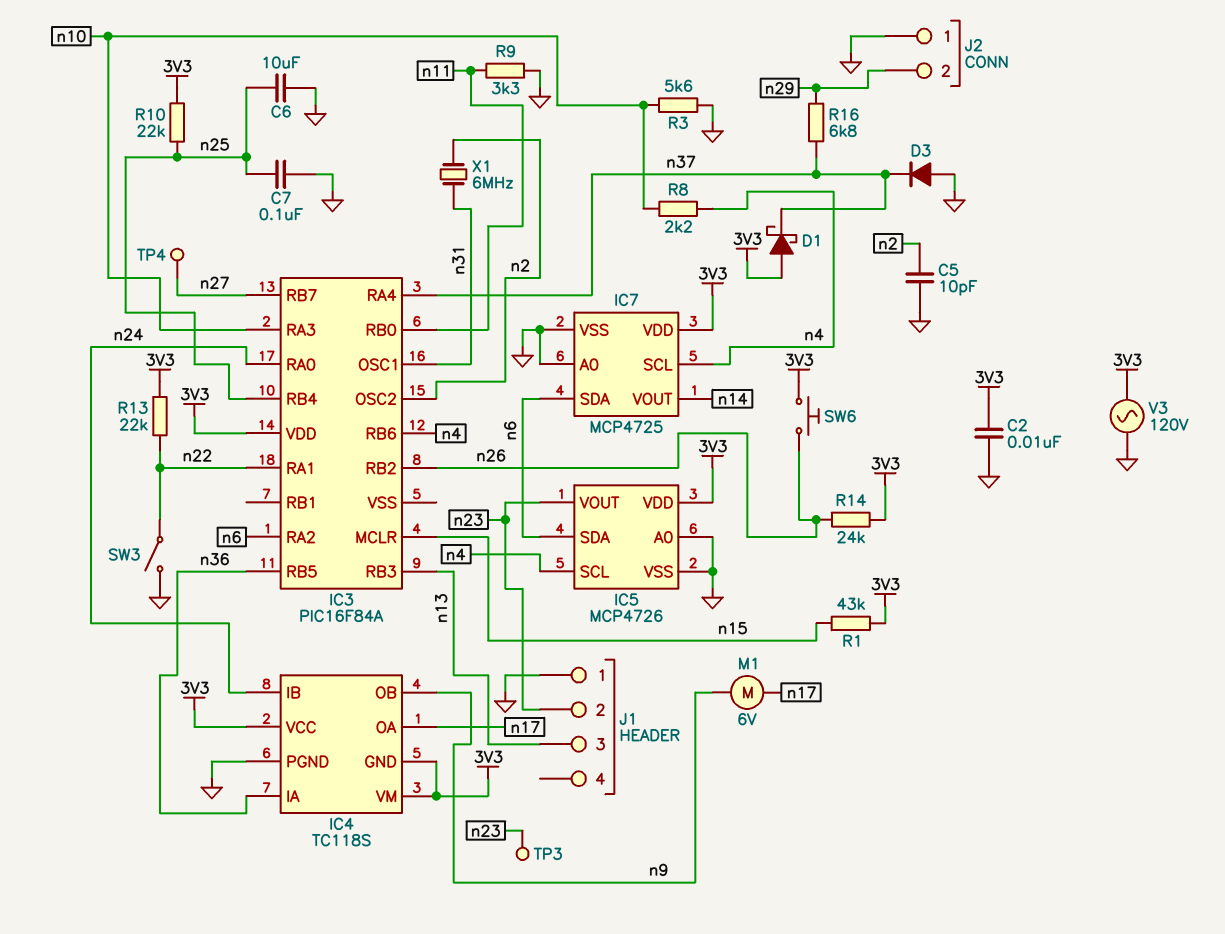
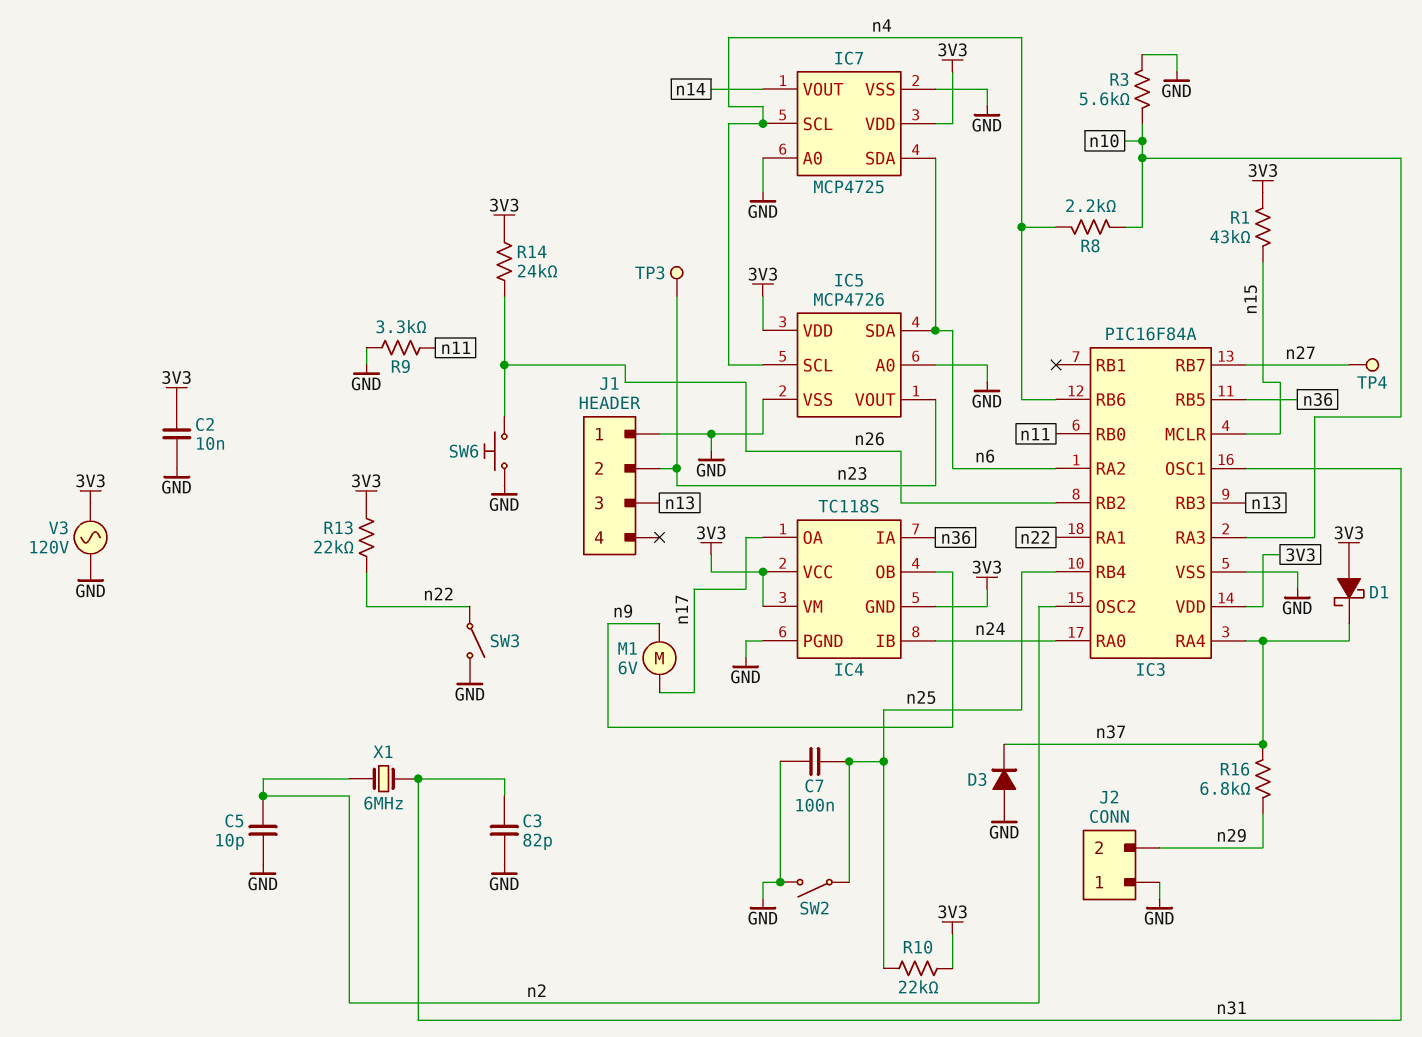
C3: none -> 82pF (GND, n31)
C6: 10uF (GND, n25) -> none
IC3 pin VSS: none -> GND
SW2: none -> switch (GND, n25)
SW6: button (3V3, n26) -> button (GND, n26)

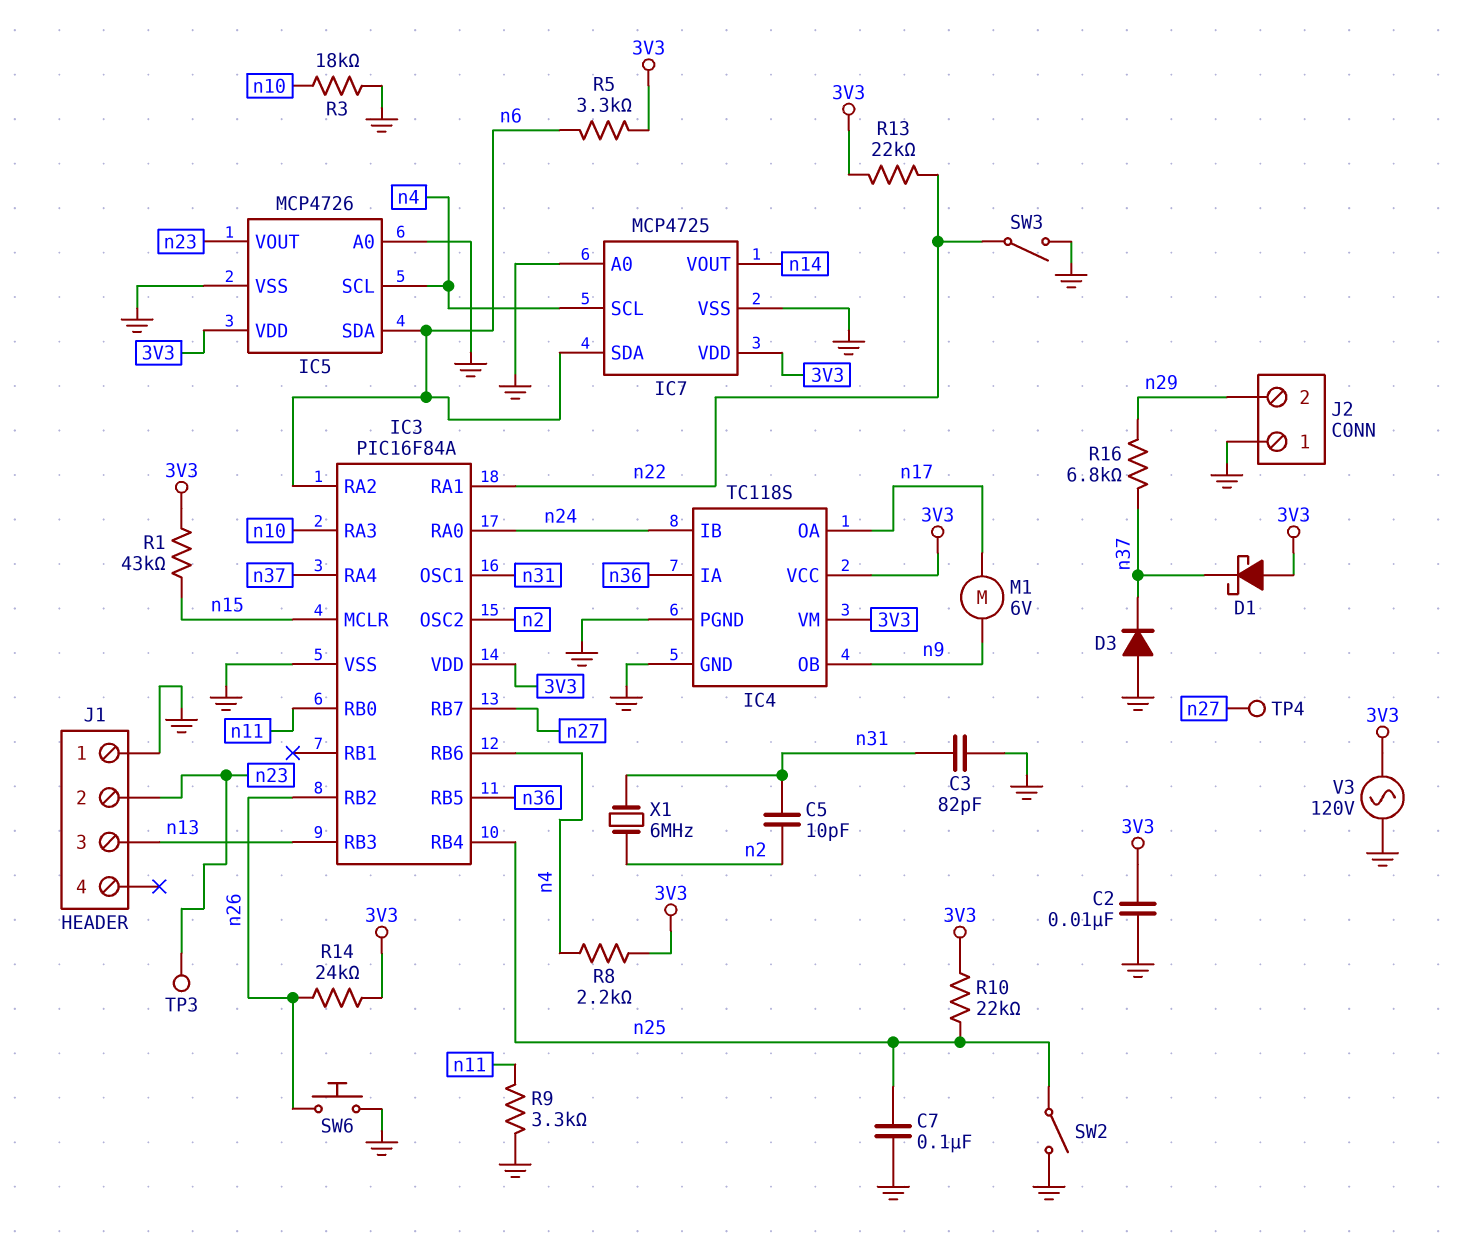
C5: 10pF (GND, n2) -> 10pF (n2, n31)
IC4 pin GND: 3V3 -> GND
R3: 5.6k (GND, n10) -> 18k (GND, n10)
R5: none -> 3.3k (3V3, n6)
R8: 2.2k (n4, n10) -> 2.2k (3V3, n4)

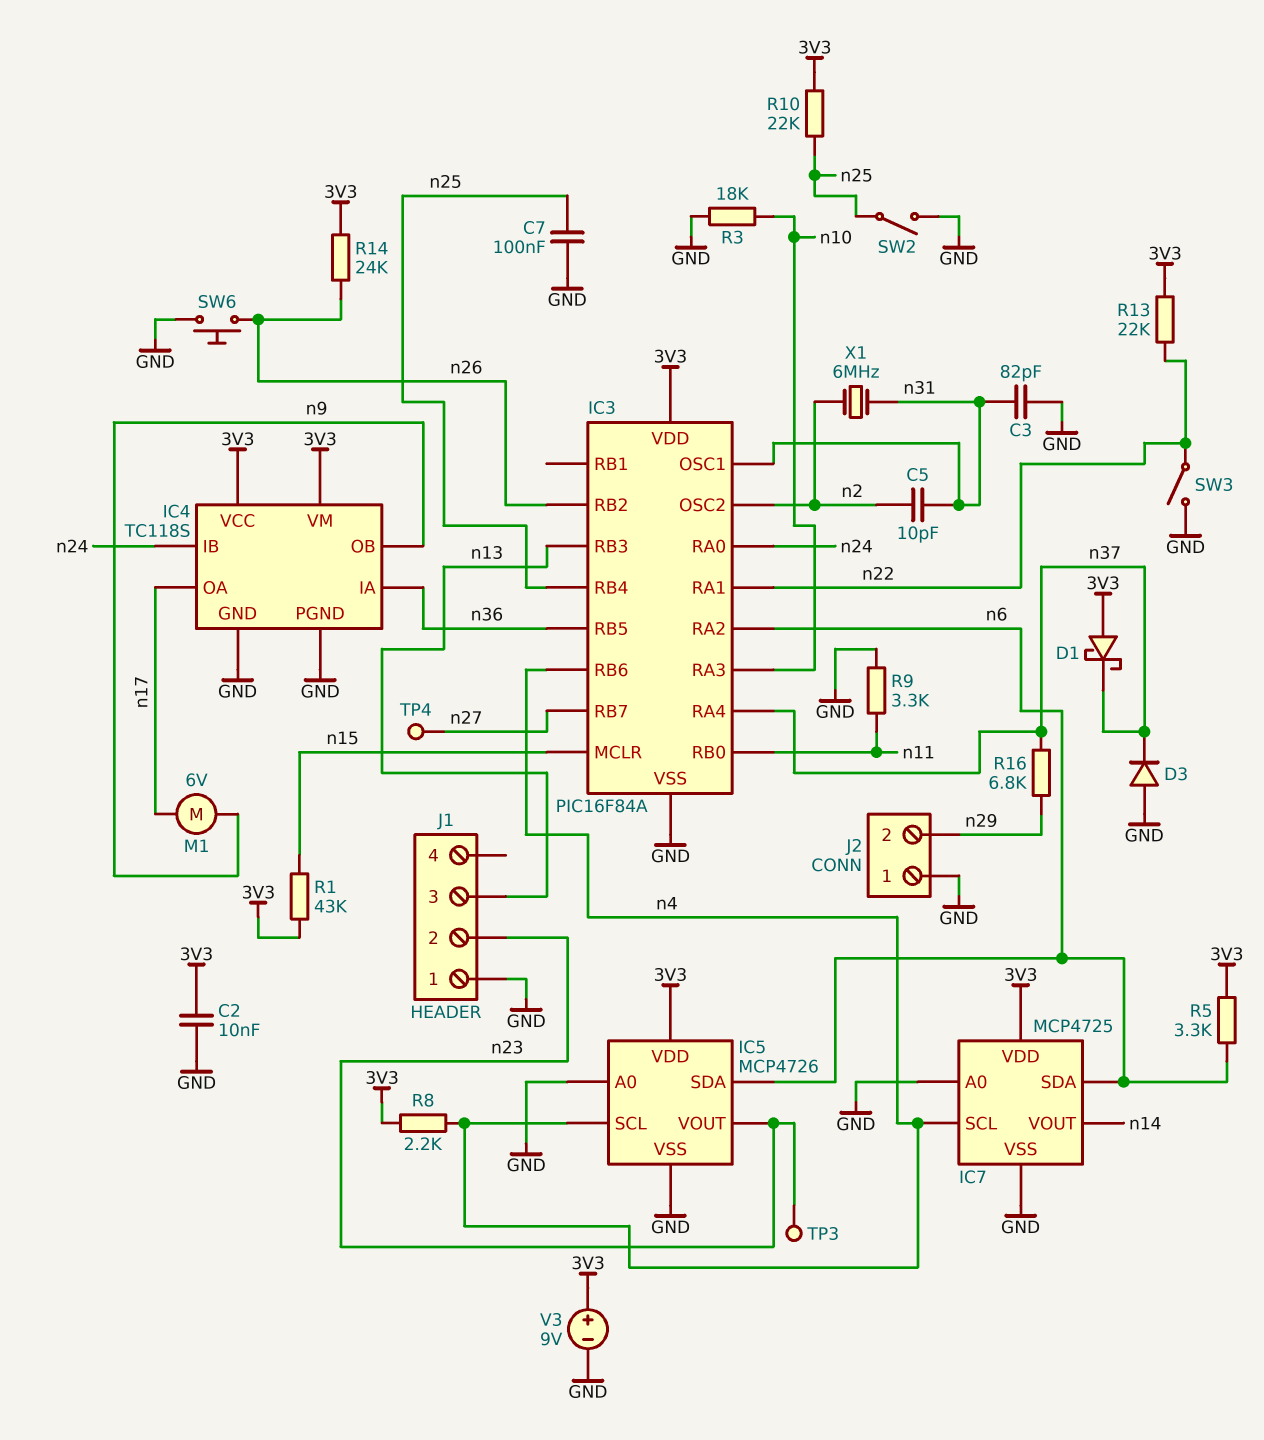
V3: AC 120V (3V3, GND) -> 9V (plus 3V3, minus GND)

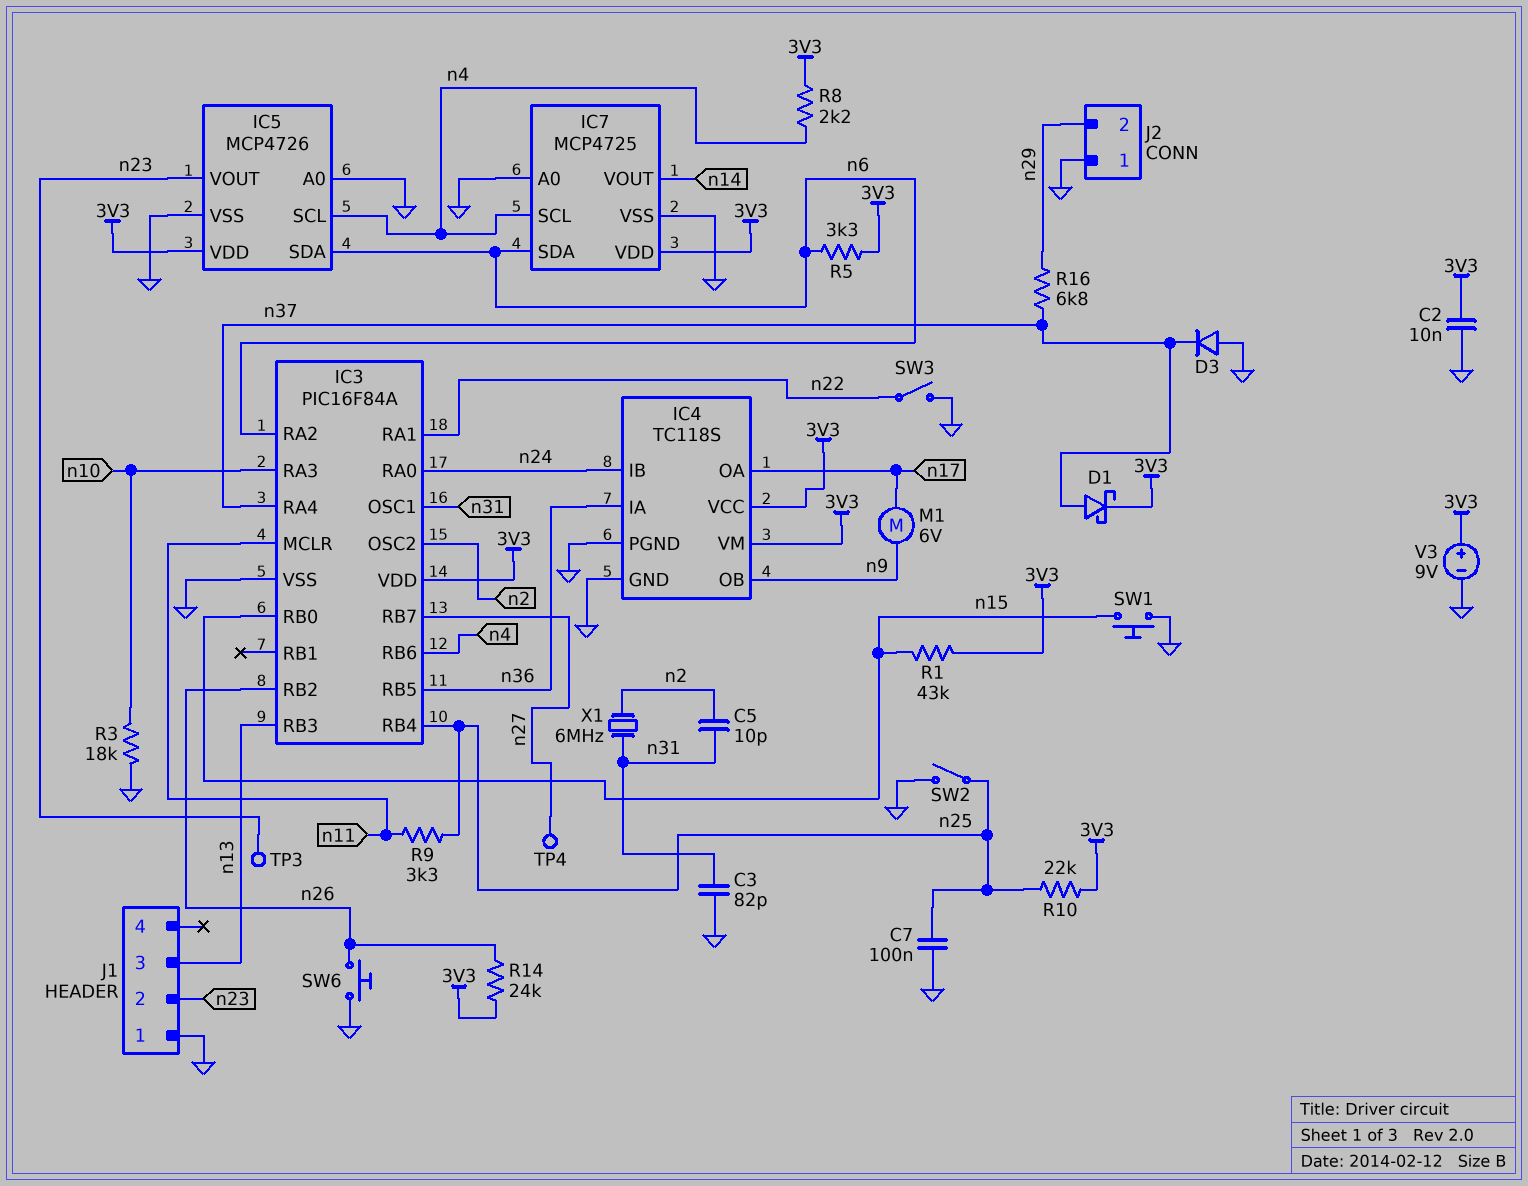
D1: schottky (A 3V3, K n37) -> schottky (A n37, K 3V3)
IC3 pin MCLR: n15 -> n11
IC3 pin RB0: n11 -> n15
R9: 3.3k (GND, n11) -> 3.3k (n11, n25)
R13: 22k (3V3, n22) -> none
SW1: none -> button (GND, n15)

